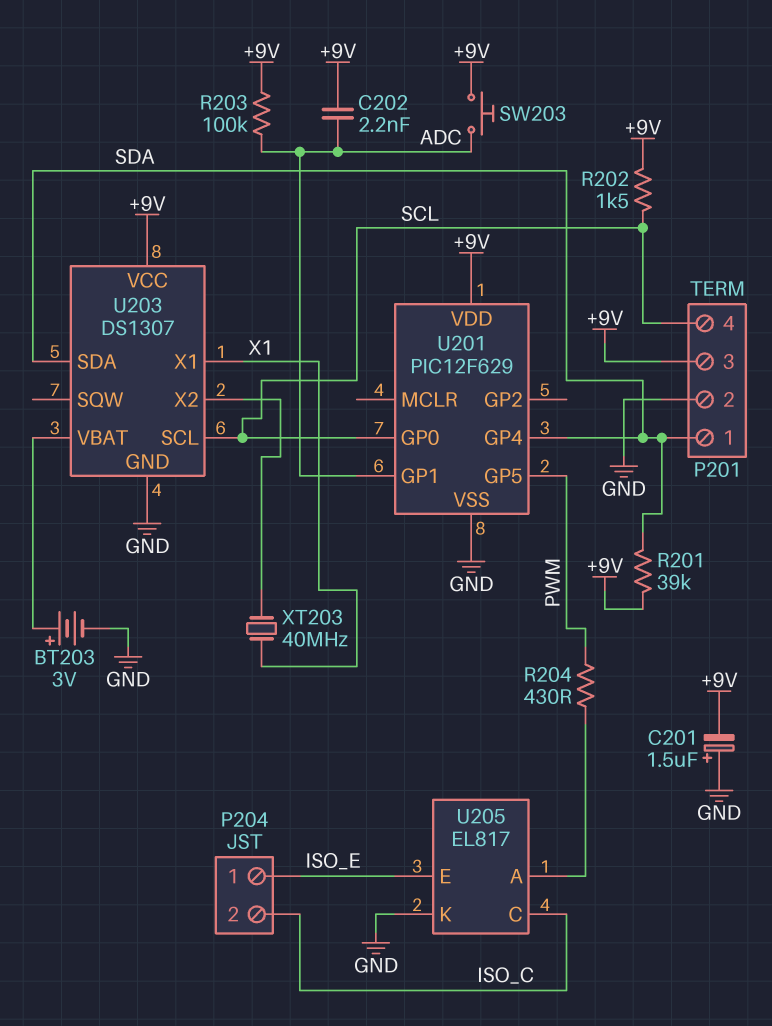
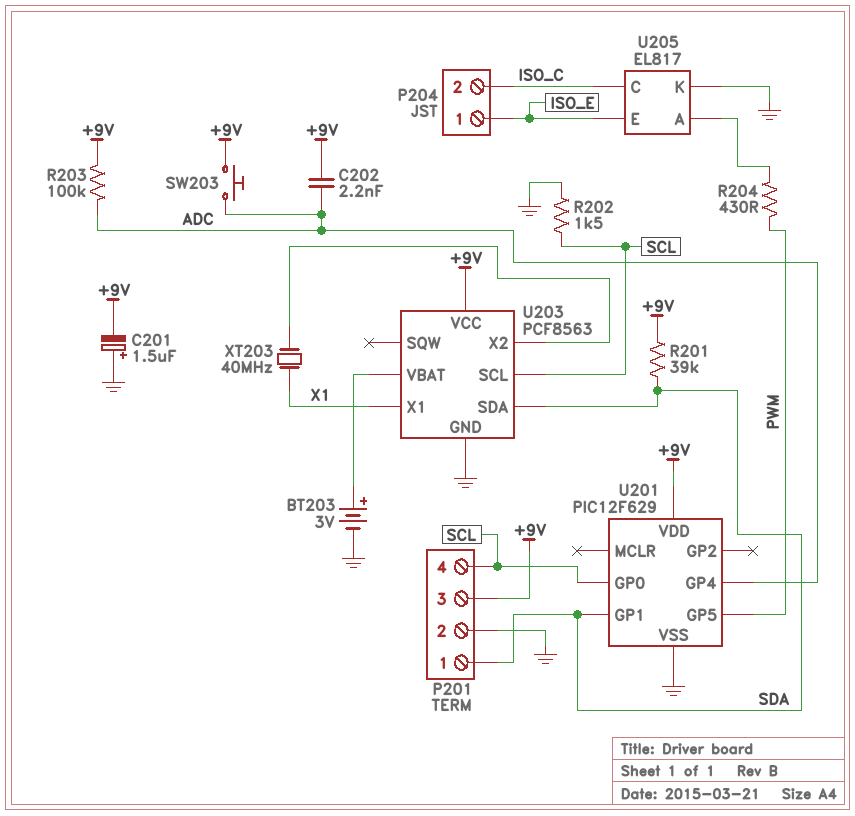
R202: 1.5k (+9V, SCL) -> 1.5k (GND, SCL)
U201 pin GP1: ADC -> SDA
U201 pin GP4: SDA -> ADC
U203: DS1307 -> PCF8563

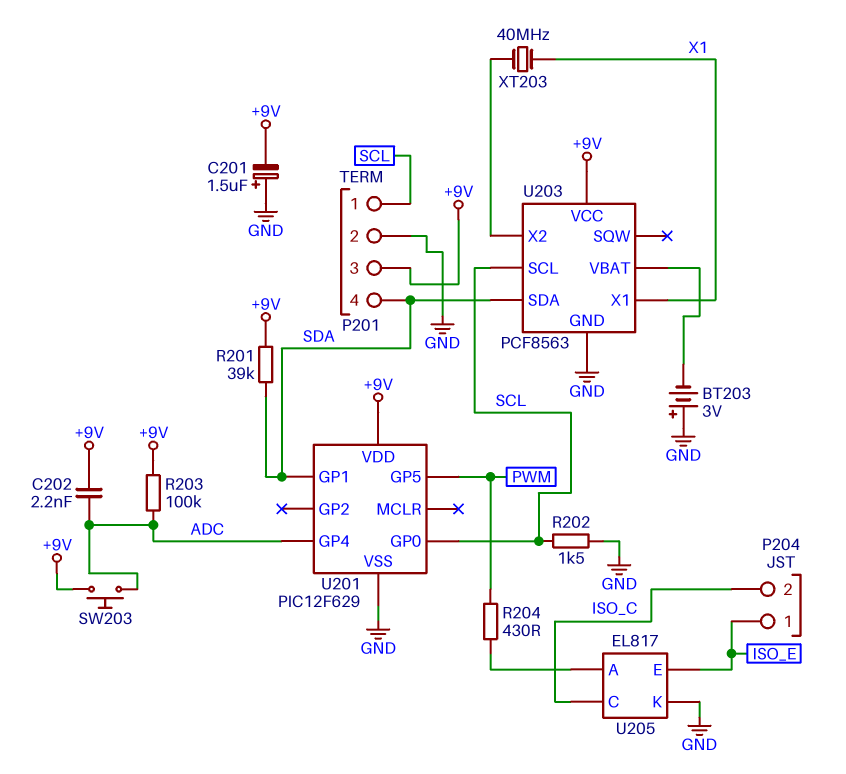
BT203: 3V (plus U203/VBAT, minus GND) -> 3V (plus GND, minus U203/VBAT)
P201 pin 1: SDA -> SCL
P201 pin 4: SCL -> SDA

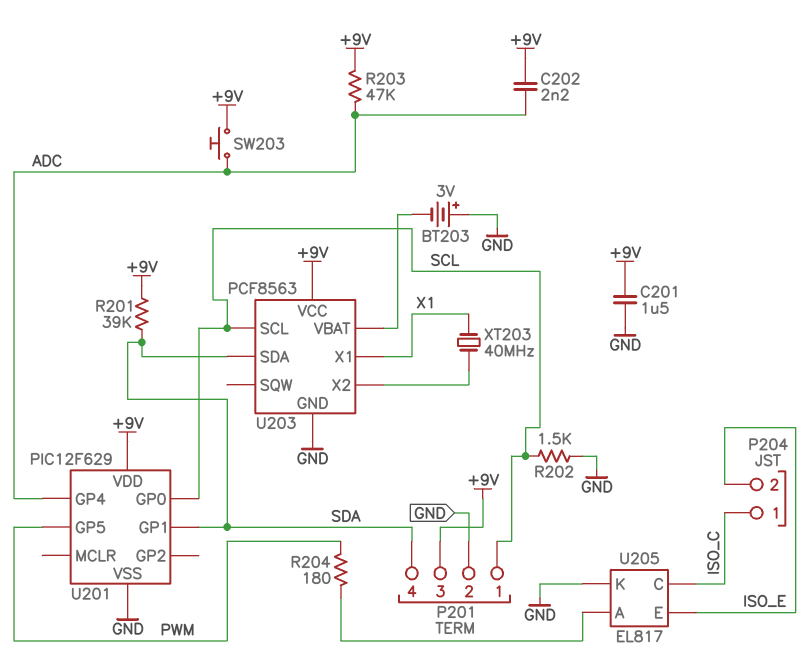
C201: 1.5uF (plus GND, minus +9V) -> 1.5uF (+9V, GND)
P204 pin 1: ISO_E -> ISO_C
P204 pin 2: ISO_C -> ISO_E
R203: 100k (+9V, ADC) -> 47k (+9V, ADC)
R204: 430 (PWM, U205/A) -> 180 (PWM, U205/A)

